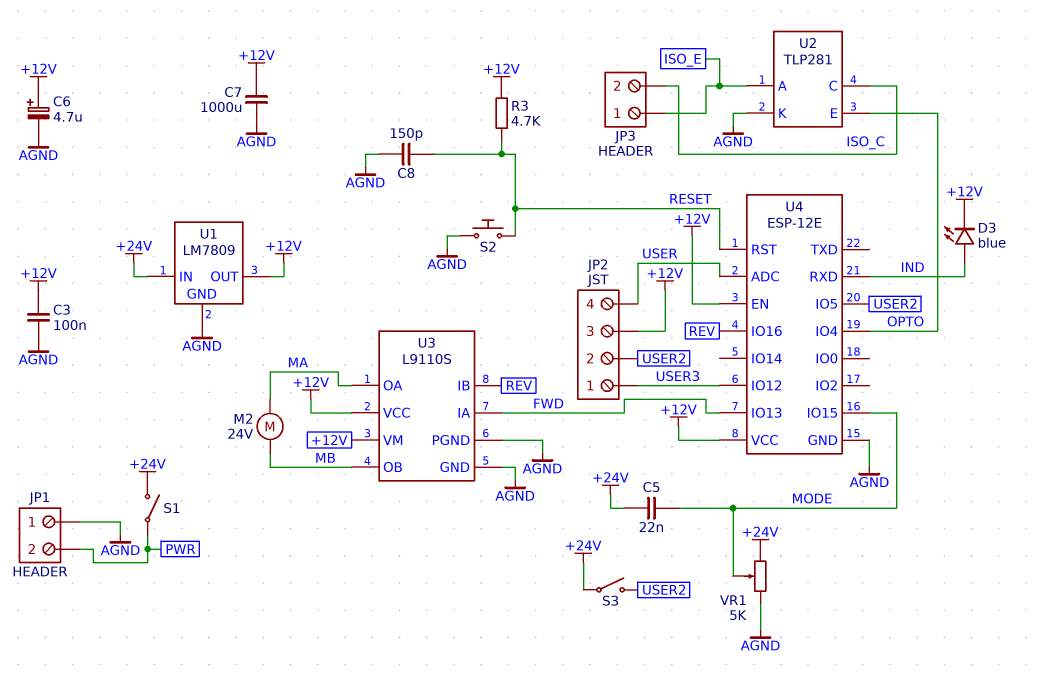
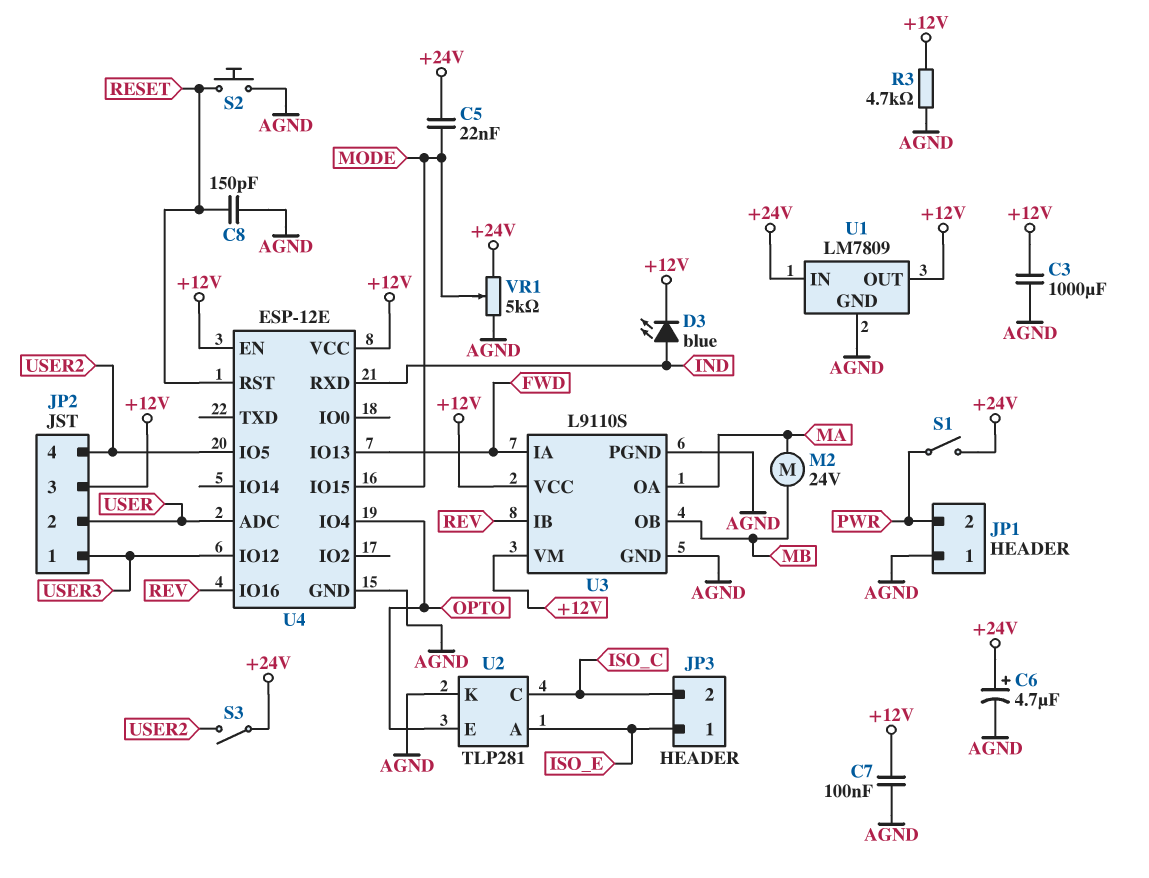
C3: 100nF (+12V, AGND) -> 1000uF (+12V, AGND)
C6: 4.7uF (plus +12V, minus AGND) -> 4.7uF (plus +24V, minus AGND)
C7: 1000uF (+12V, AGND) -> 100nF (+12V, AGND)
JP2 pin 2: USER2 -> USER
JP2 pin 4: USER -> USER2
R3: 4.7k (+12V, RESET) -> 4.7k (+12V, AGND)

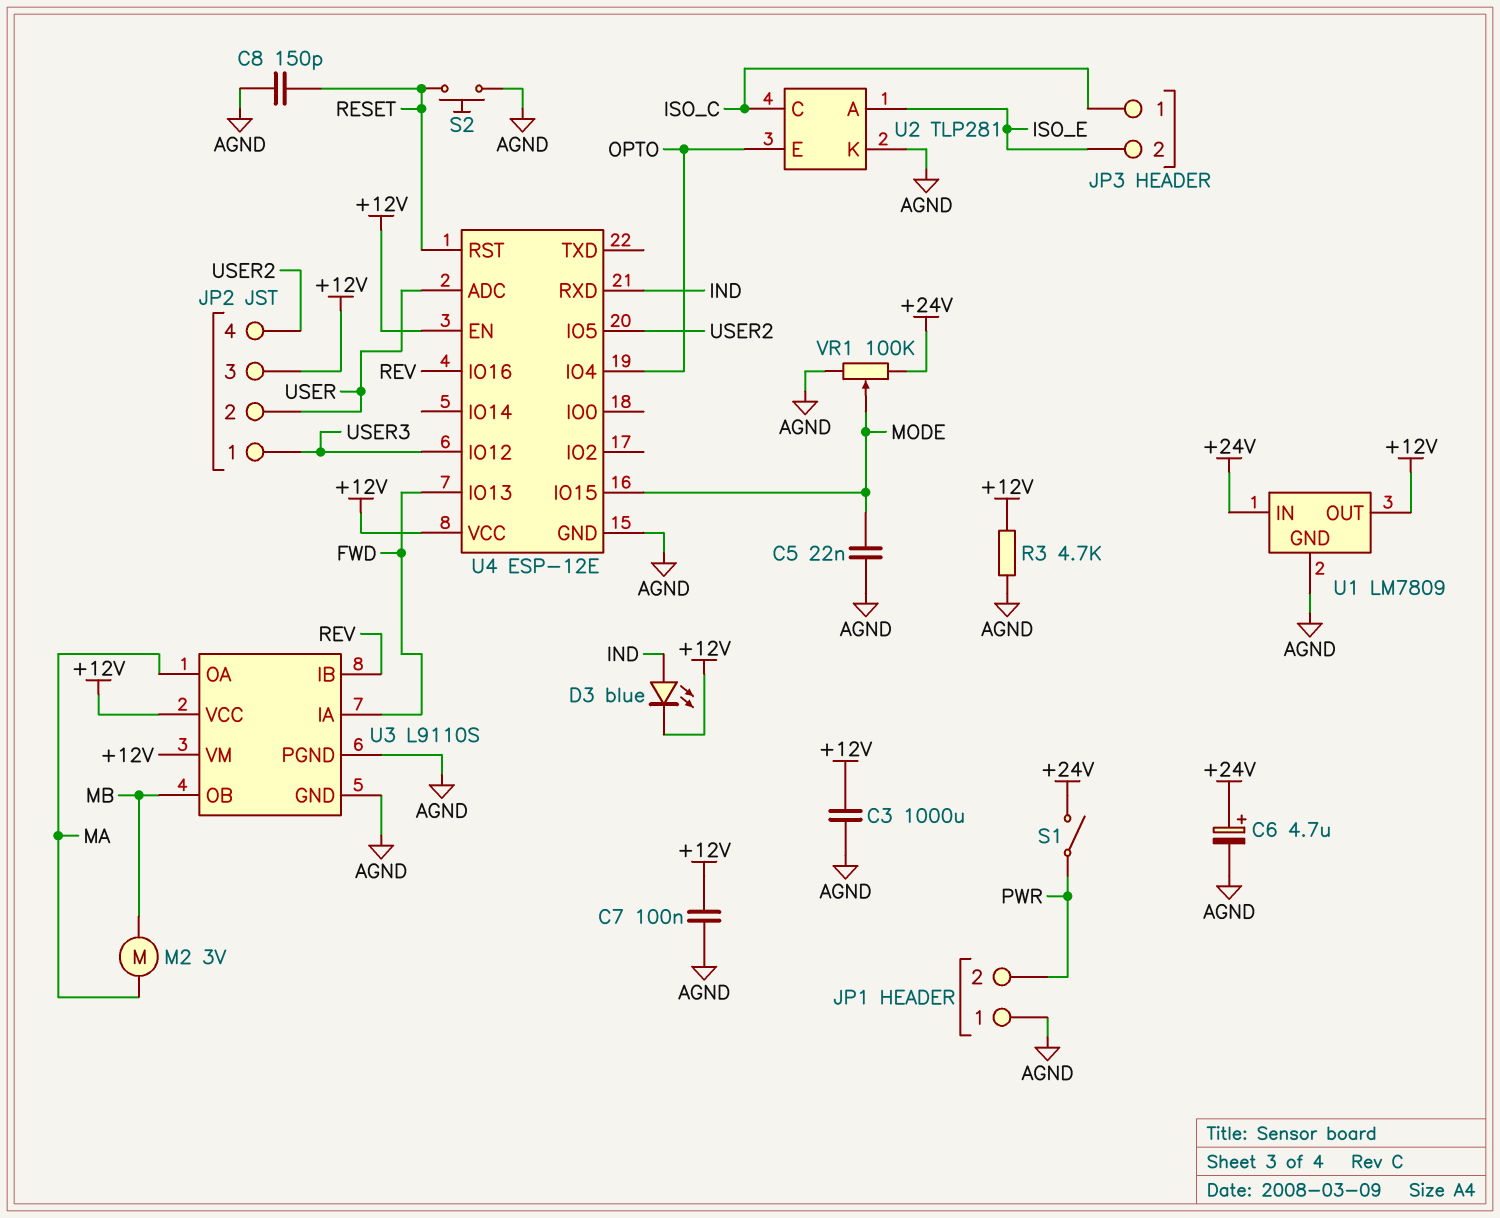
C5: 22nF (+24V, MODE) -> 22nF (AGND, MODE)
JP3 pin 1: ISO_E -> ISO_C
JP3 pin 2: ISO_C -> ISO_E
M2: motor 24V (MA, MB) -> motor 3V (MA, MB)
S3: switch (+24V, USER2) -> none
VR1: 5k (+24V, AGND, wiper MODE) -> 100k (+24V, AGND, wiper MODE)

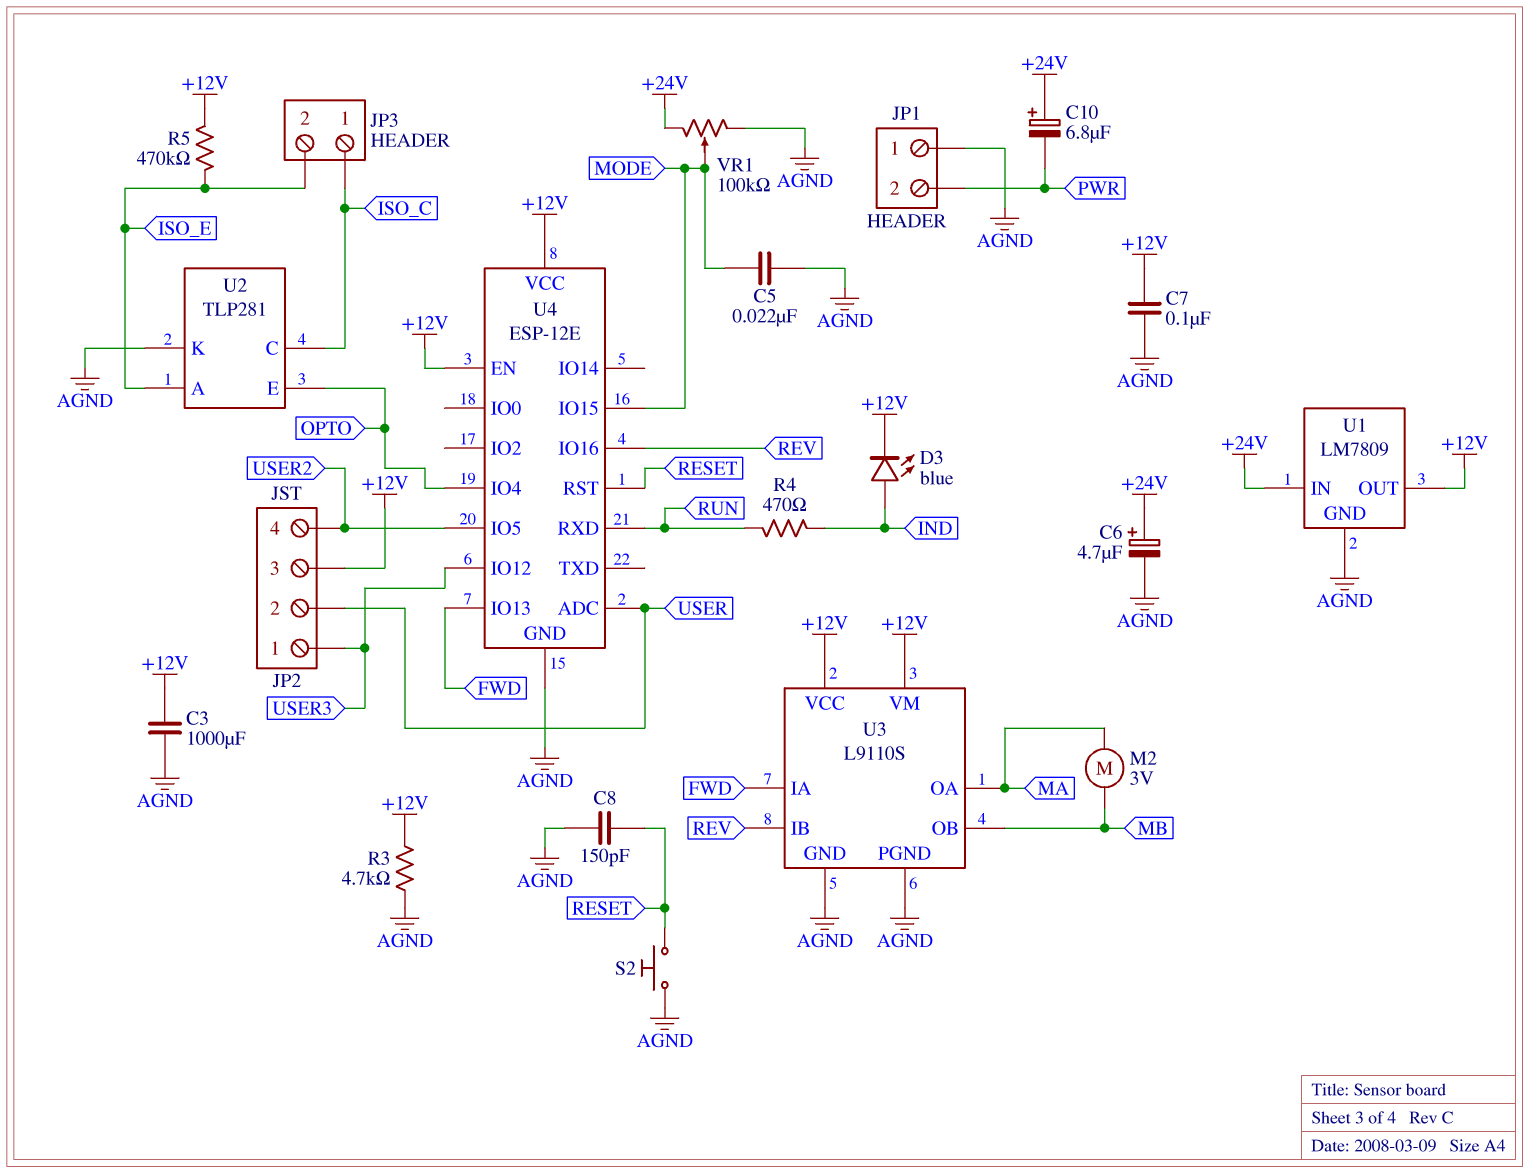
C10: none -> 6.8uF (plus +24V, minus PWR)
R4: none -> 470 (IND, RUN)
R5: none -> 470k (+12V, ISO_E)
S1: switch (+24V, PWR) -> none
U4 pin RXD: IND -> RUN

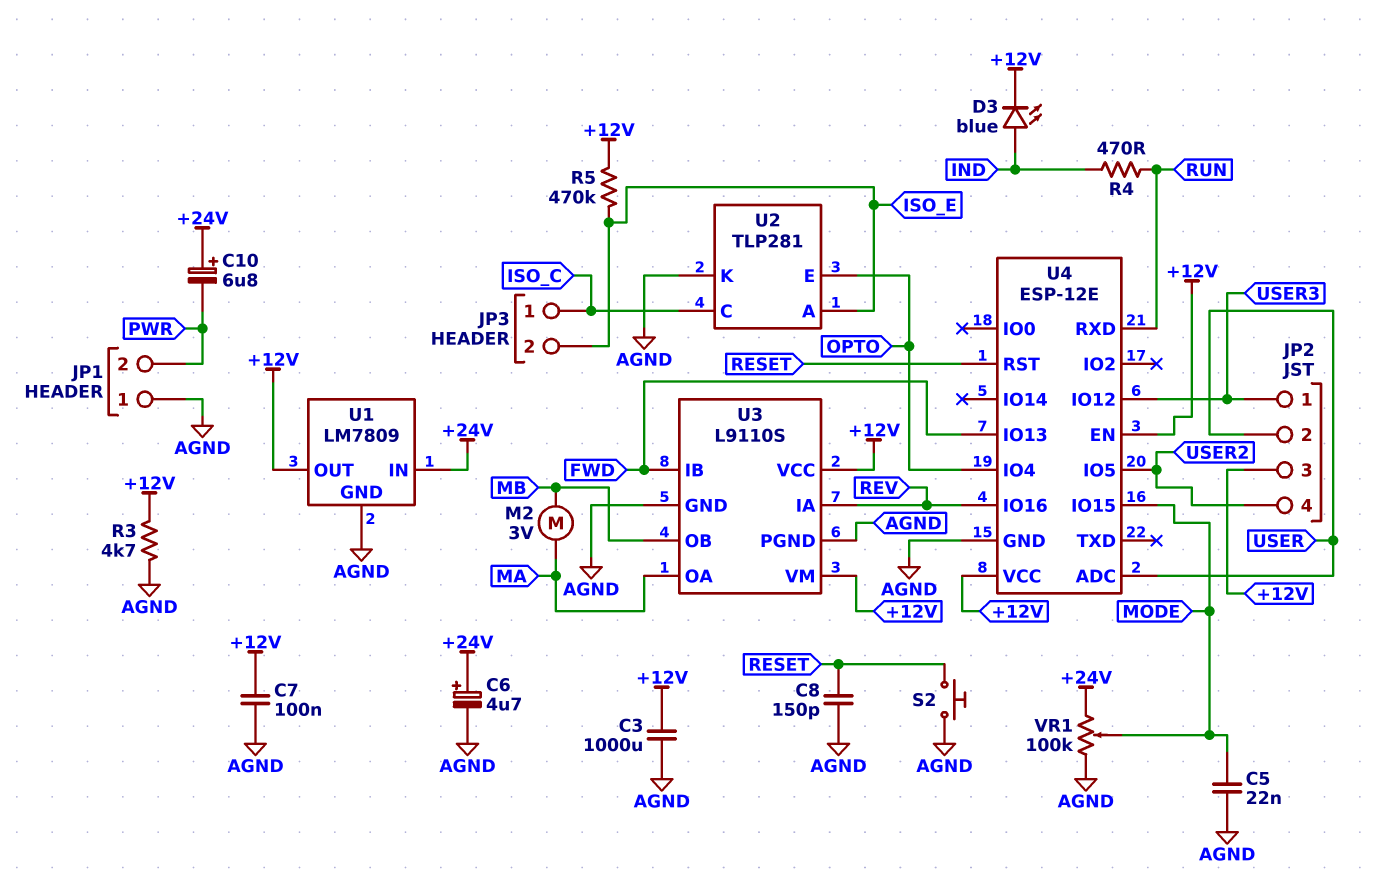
U3 pin IA: FWD -> REV
U3 pin IB: REV -> FWD

